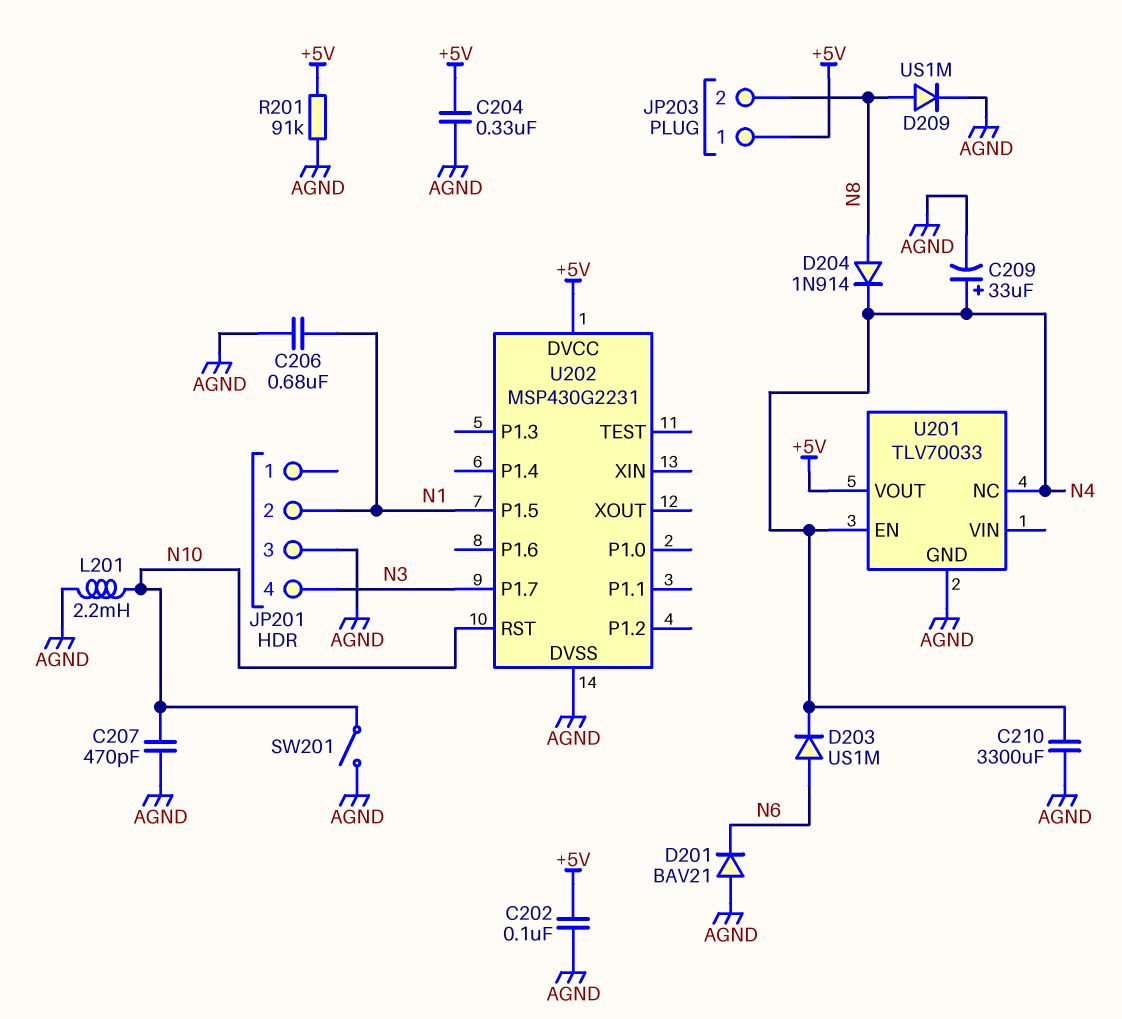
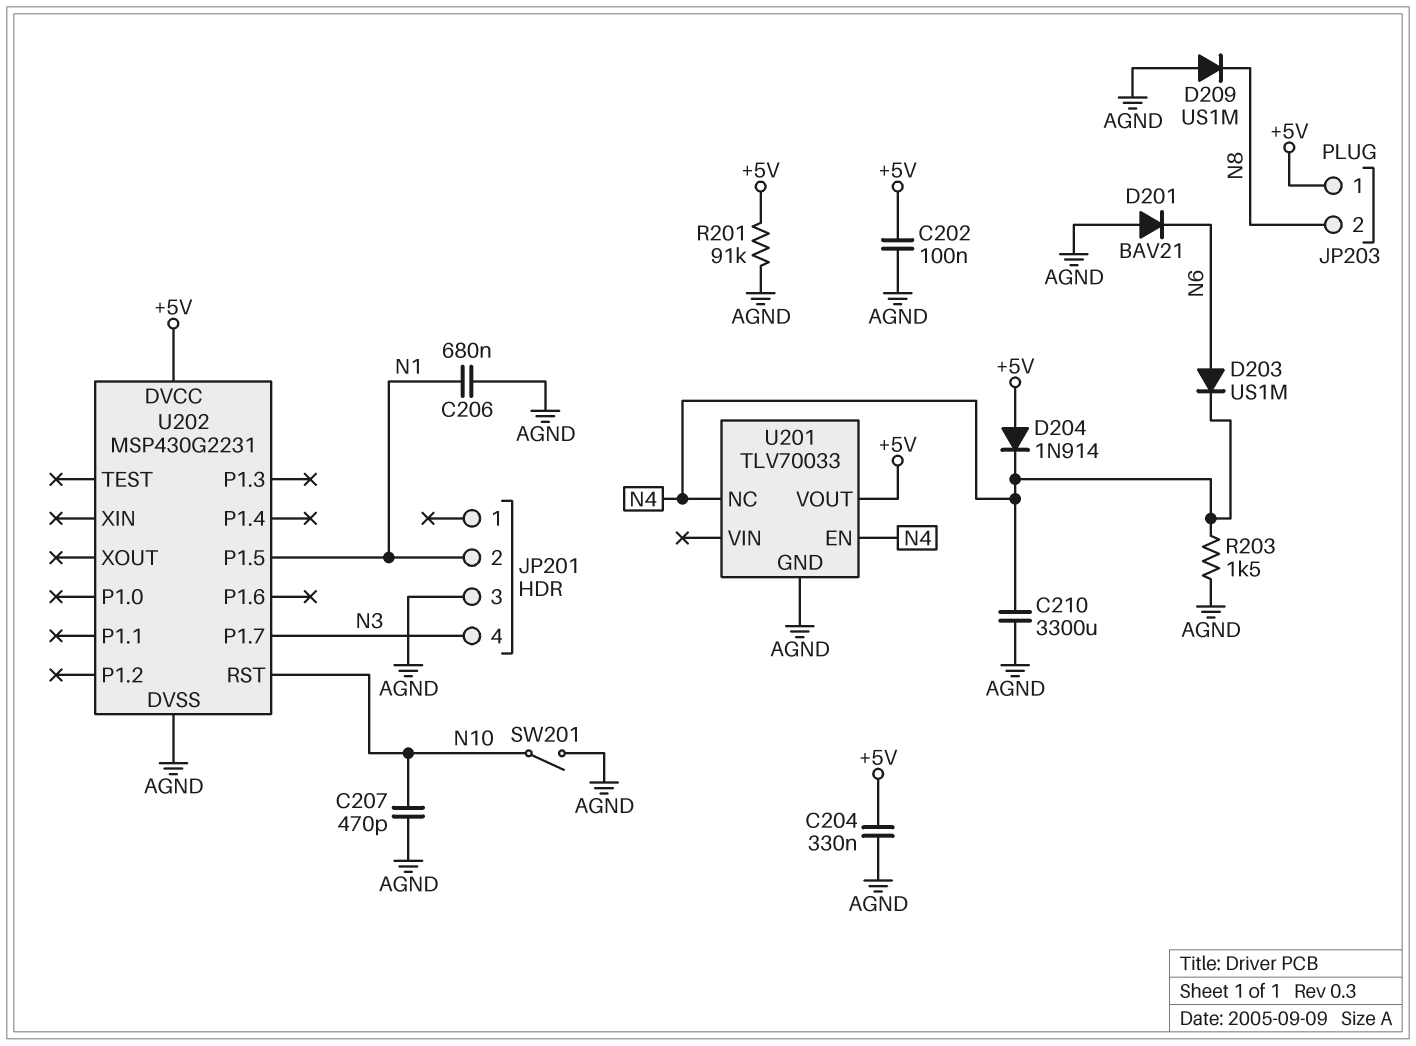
C209: 33uF (plus N4, minus AGND) -> none
D204: diode 1N914 (A N8, K N4) -> diode 1N914 (A +5V, K N4)
D209: diode US1M (A N8, K AGND) -> diode US1M (A AGND, K N8)
L201: 2.2mH (AGND, N10) -> none
R203: none -> 1.5k (AGND, N4)

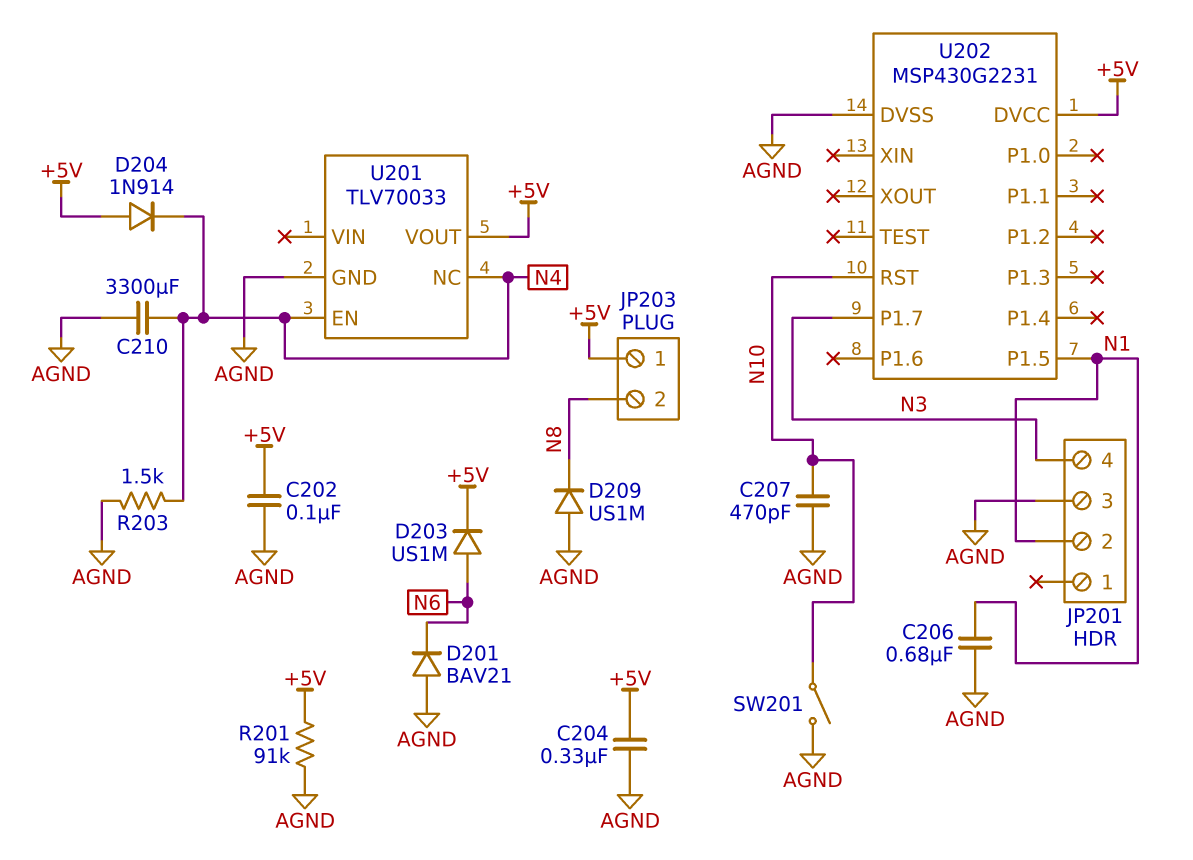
D203: diode US1M (A N6, K N4) -> diode US1M (A N6, K +5V)

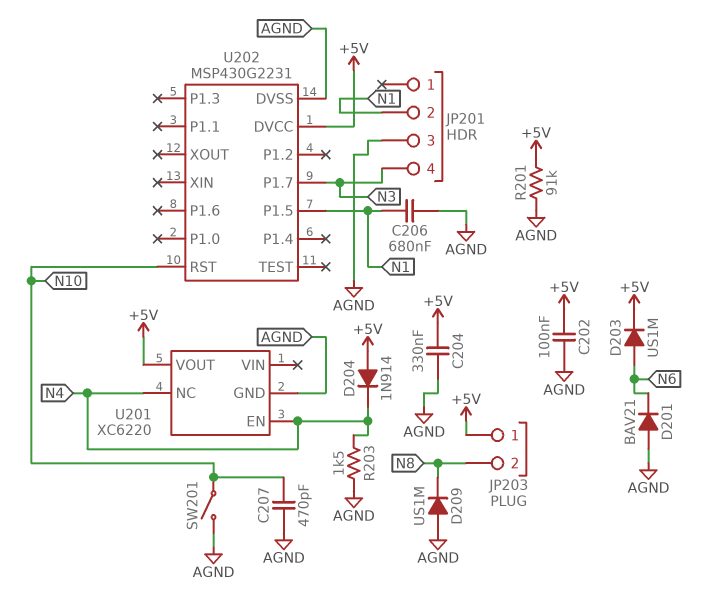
C210: 3300uF (AGND, N4) -> none
U201: TLV70033 -> XC6220

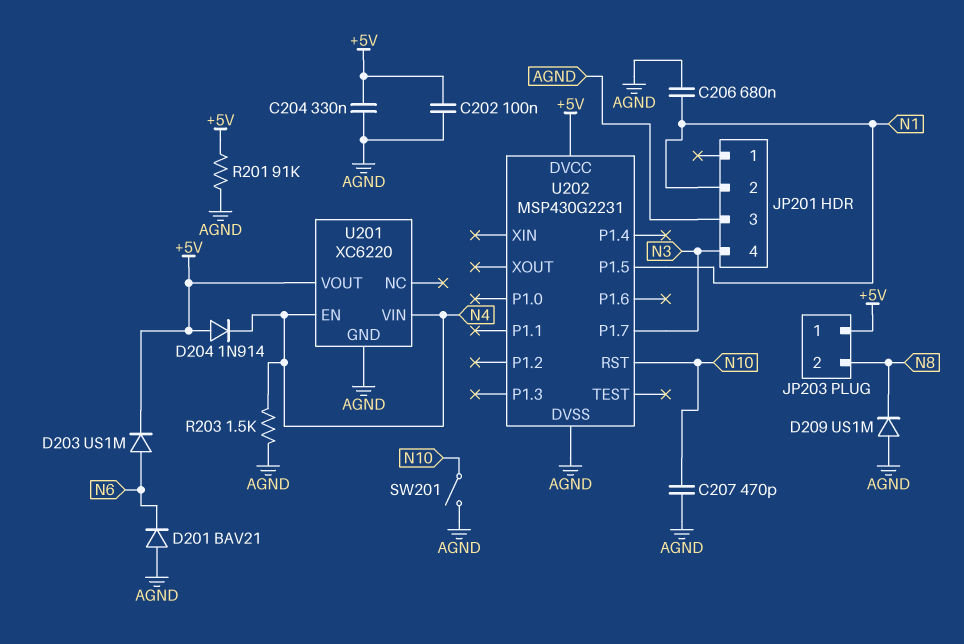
U201 pin NC: N4 -> none
U201 pin VIN: none -> N4

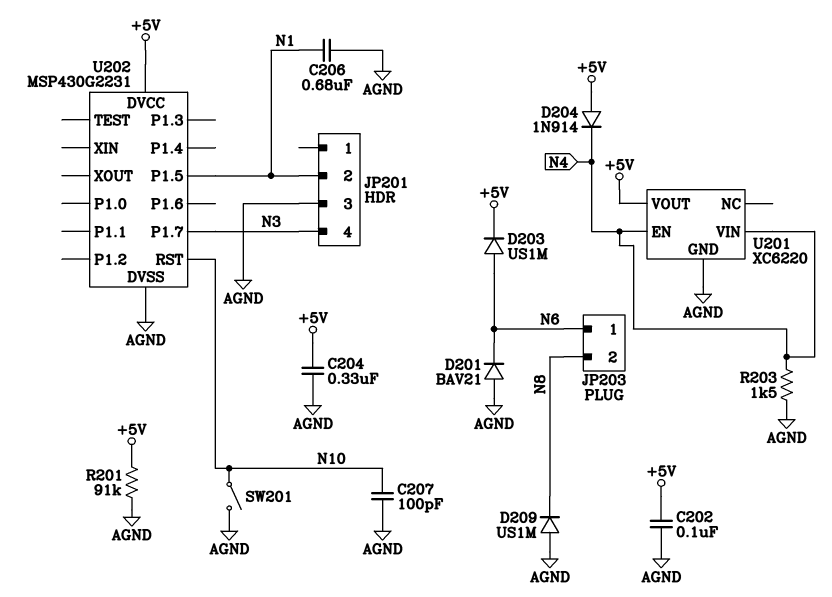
C207: 470pF (AGND, N10) -> 100pF (AGND, N10)
JP203 pin 1: +5V -> N6

